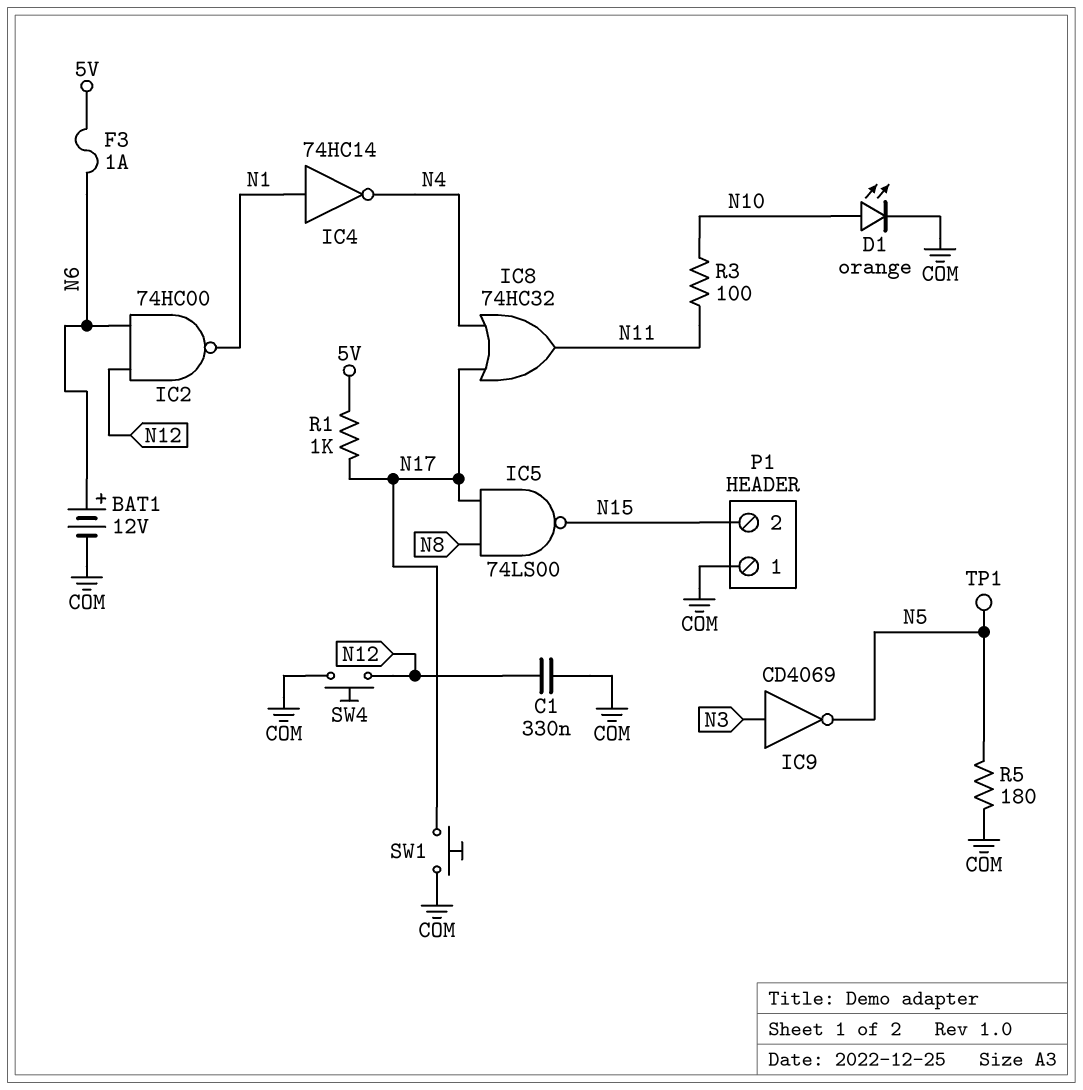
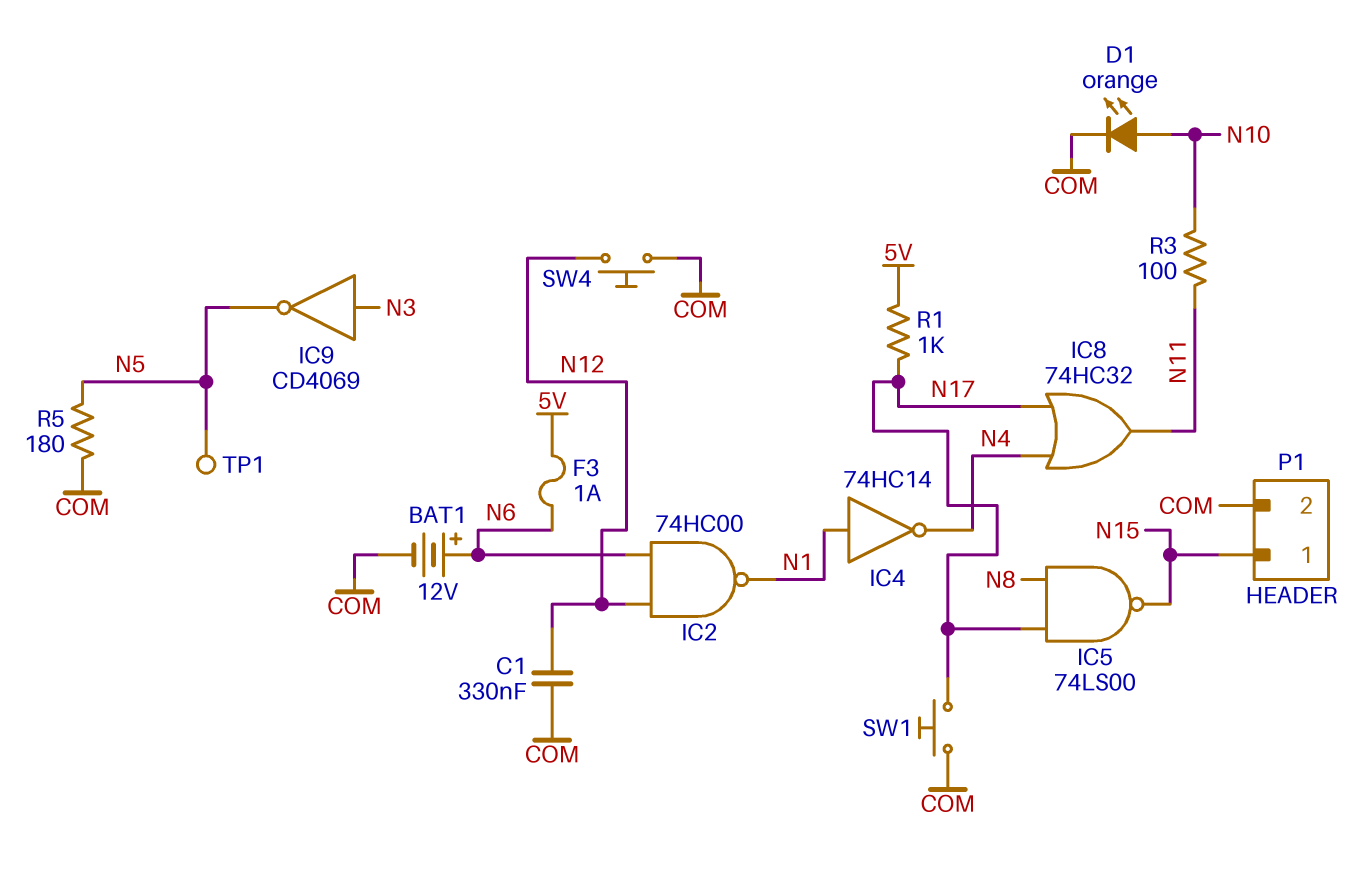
P1 pin 1: COM -> N15
P1 pin 2: N15 -> COM

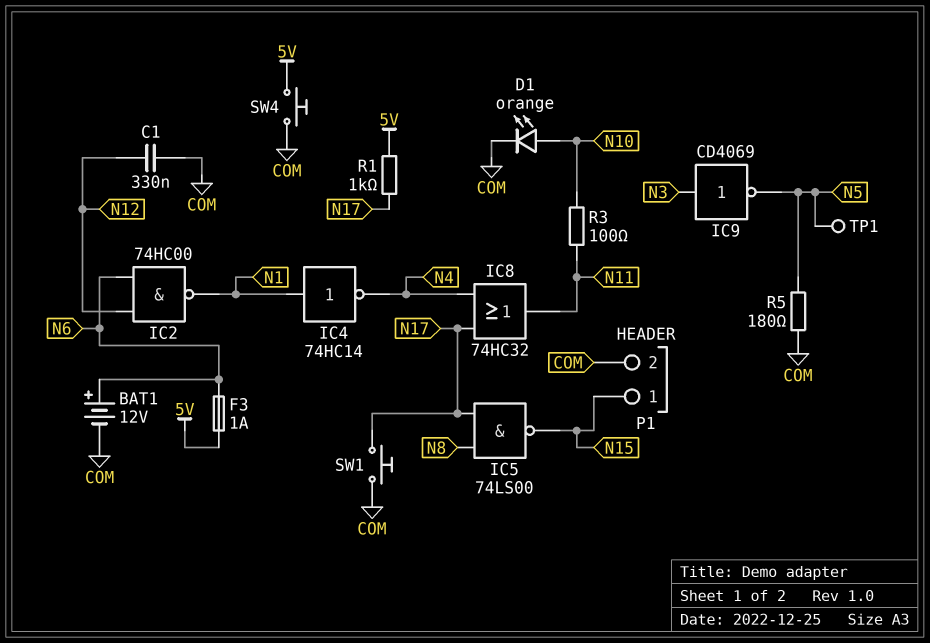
SW4: button (COM, N12) -> button (5V, COM)

